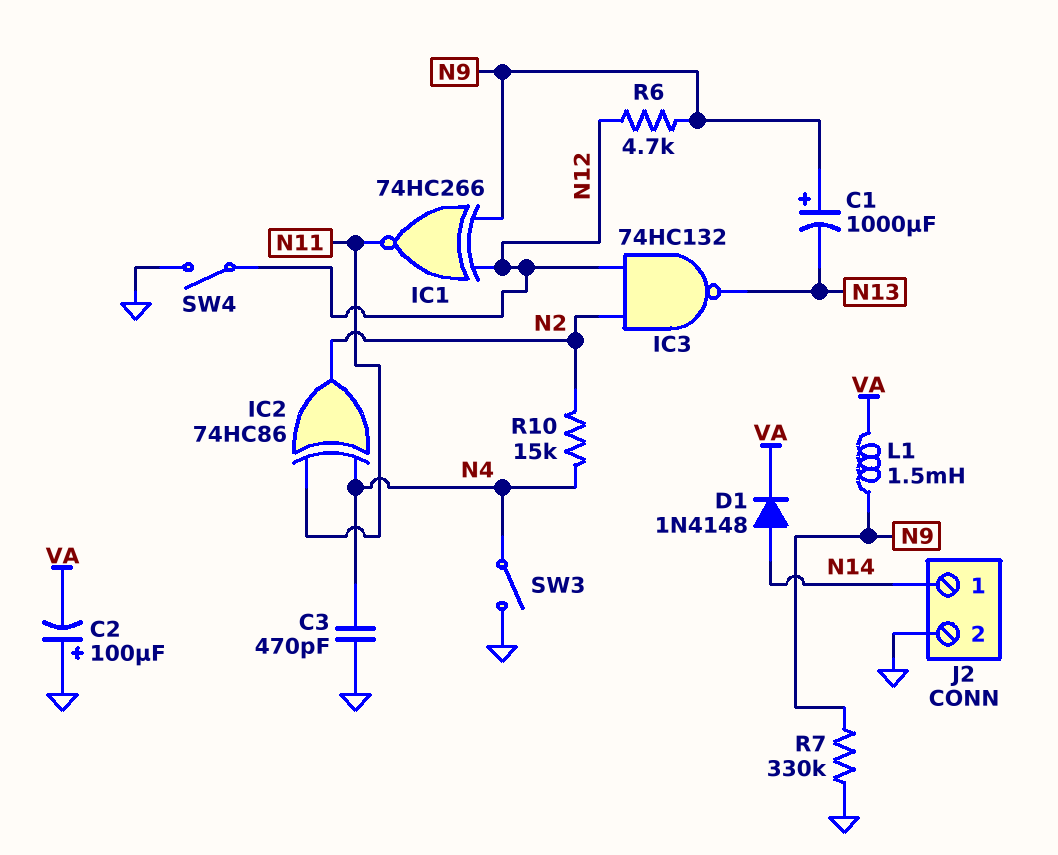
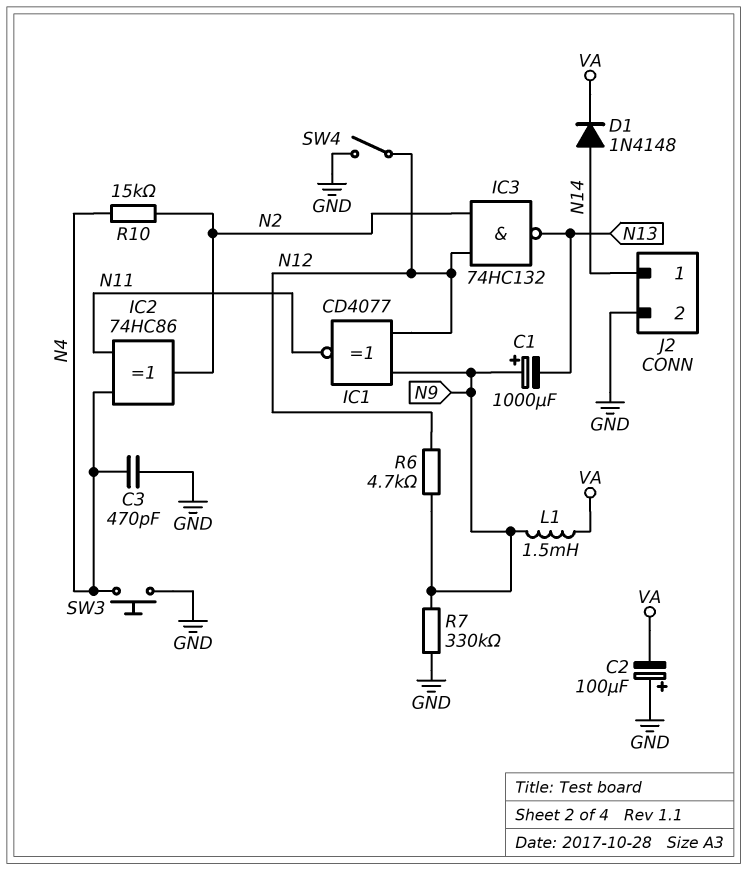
IC1: XNOR 74HC266 (in N9, in N12, out N11) -> XNOR CD4077 (in N9, in N12, out N11)
SW3: switch (GND, N4) -> button (GND, N4)

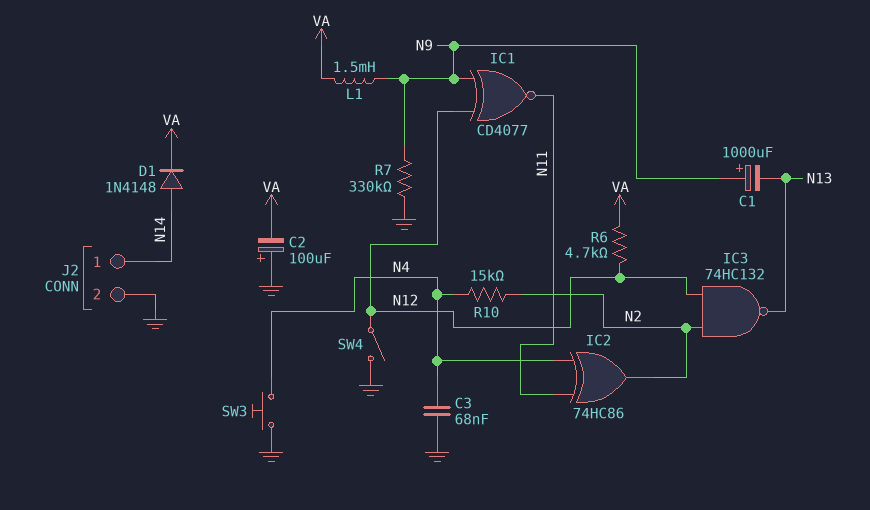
C3: 470pF (GND, N4) -> 68nF (GND, N4)
R6: 4.7k (N9, N12) -> 4.7k (N12, VA)

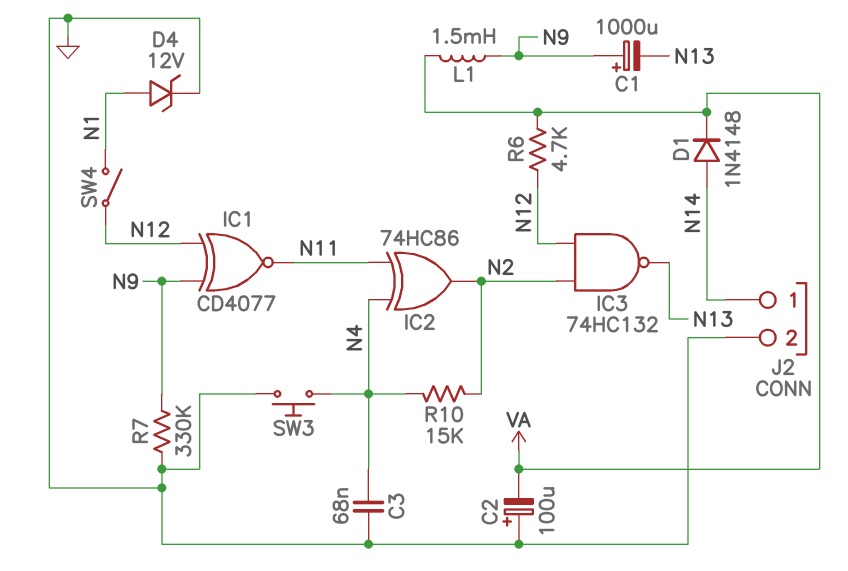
D4: none -> zener 12V (A N1, K GND)
SW4: switch (GND, N12) -> switch (N1, N12)

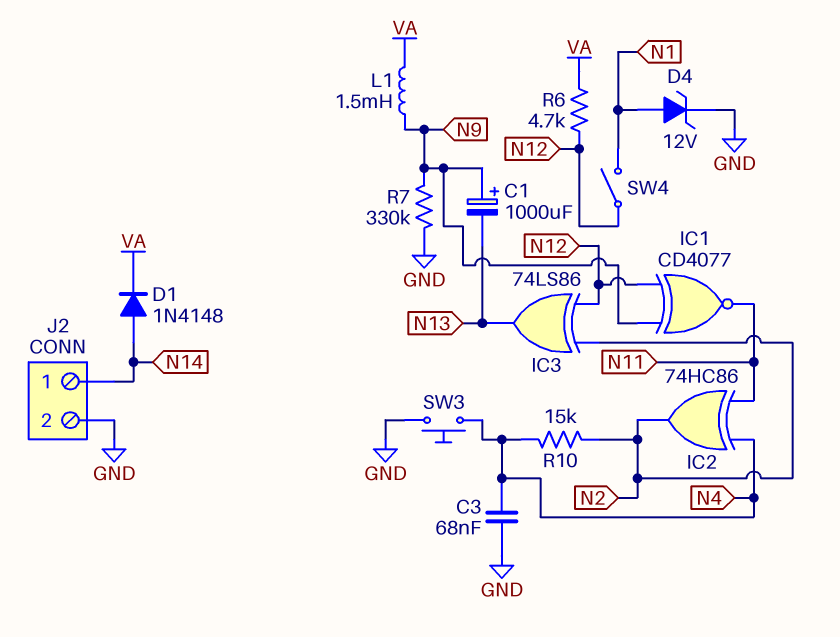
C2: 100uF (plus GND, minus VA) -> none
IC3: NAND 74HC132 (in N2, in N12, out N13) -> XOR 74LS86 (in N2, in N12, out N13)

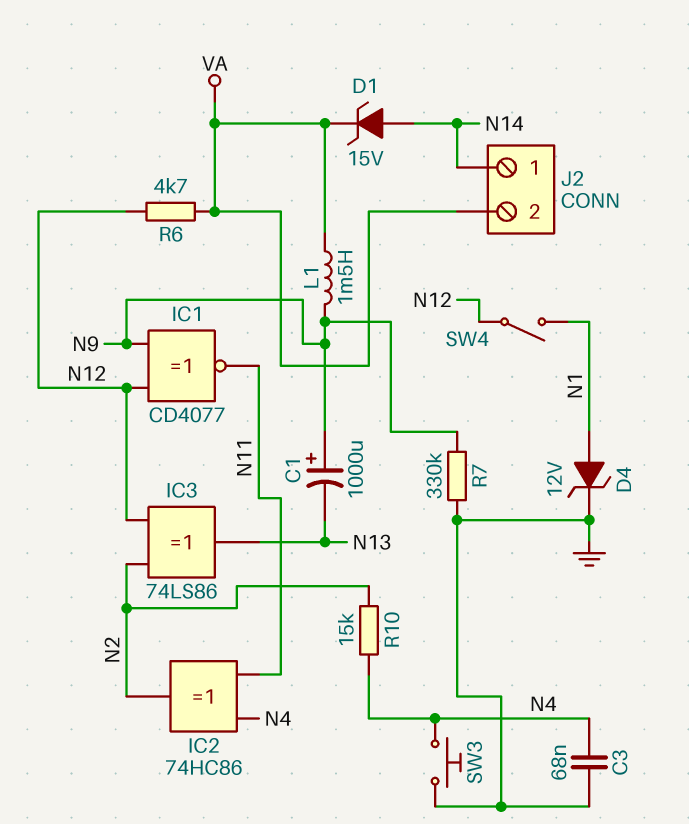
D1: diode 1N4148 (A N14, K VA) -> zener 15V (A N14, K VA)
J2 pin 2: GND -> VA

